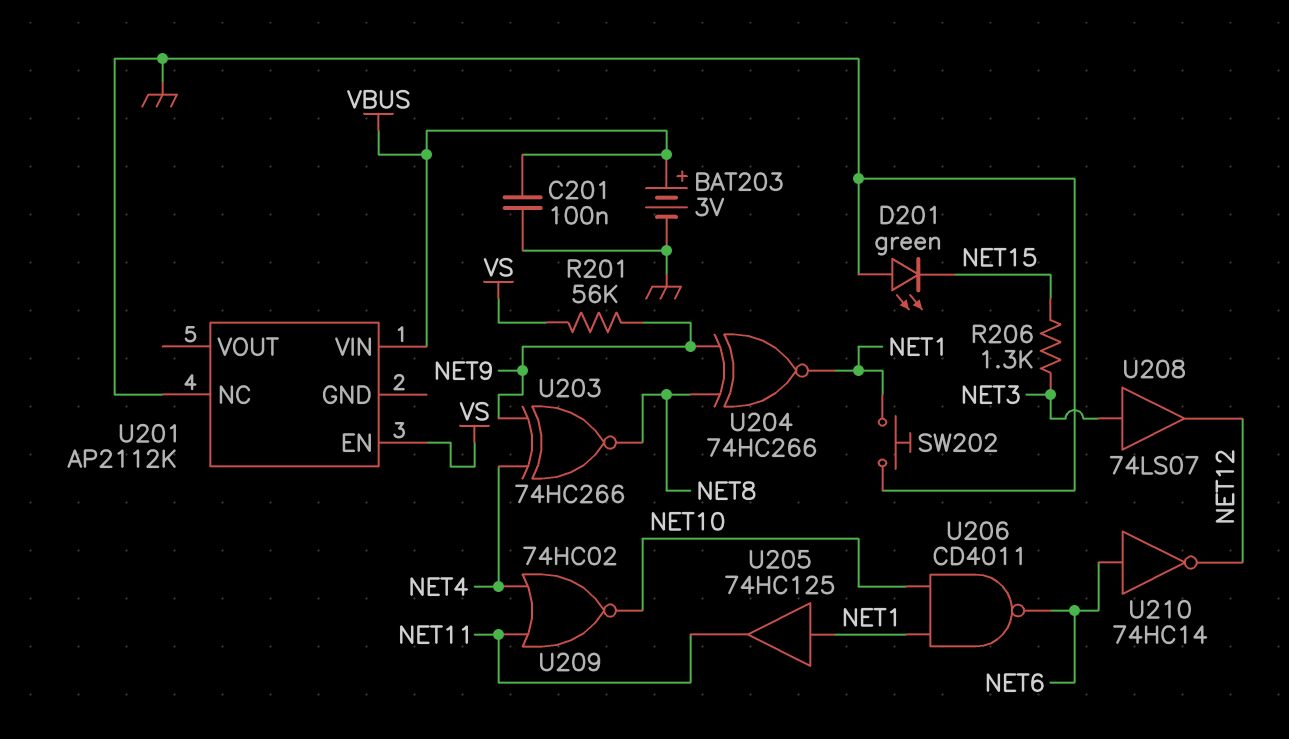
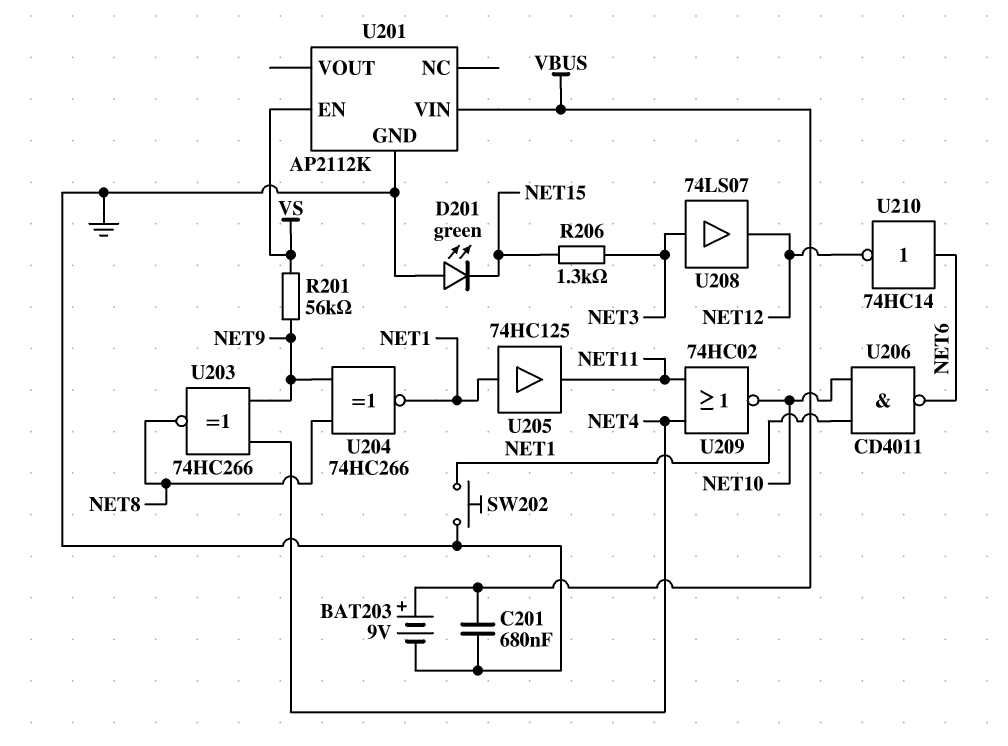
BAT203: 3V (plus VBUS, minus GND) -> 9V (plus VBUS, minus GND)
C201: 100nF (GND, VBUS) -> 680nF (GND, VBUS)
U201 pin GND: none -> GND
U201 pin NC: GND -> none

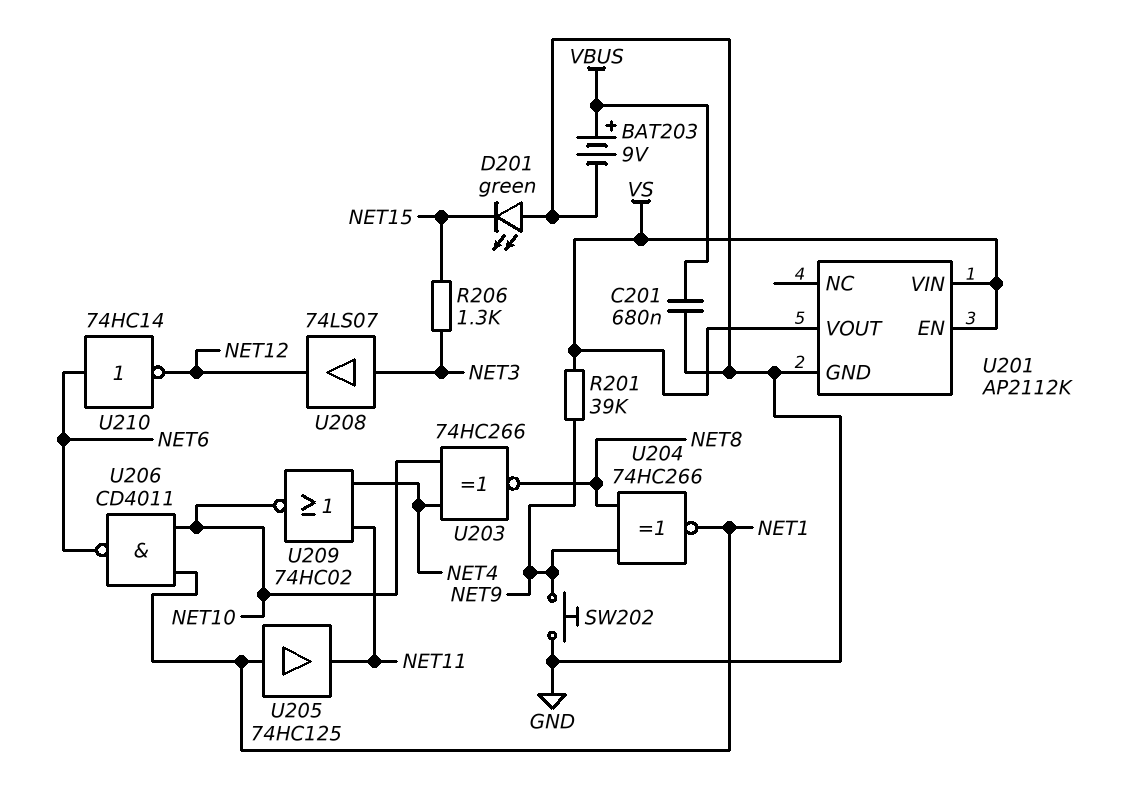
R201: 56k (NET9, VS) -> 39k (NET9, VS)
SW202: button (GND, NET1) -> button (GND, NET9)
U201 pin VIN: VBUS -> VS
U201 pin VOUT: none -> VS
U203: XNOR 74HC266 (in NET4, in NET9, out NET8) -> XNOR 74HC266 (in NET4, in NET10, out NET8)

